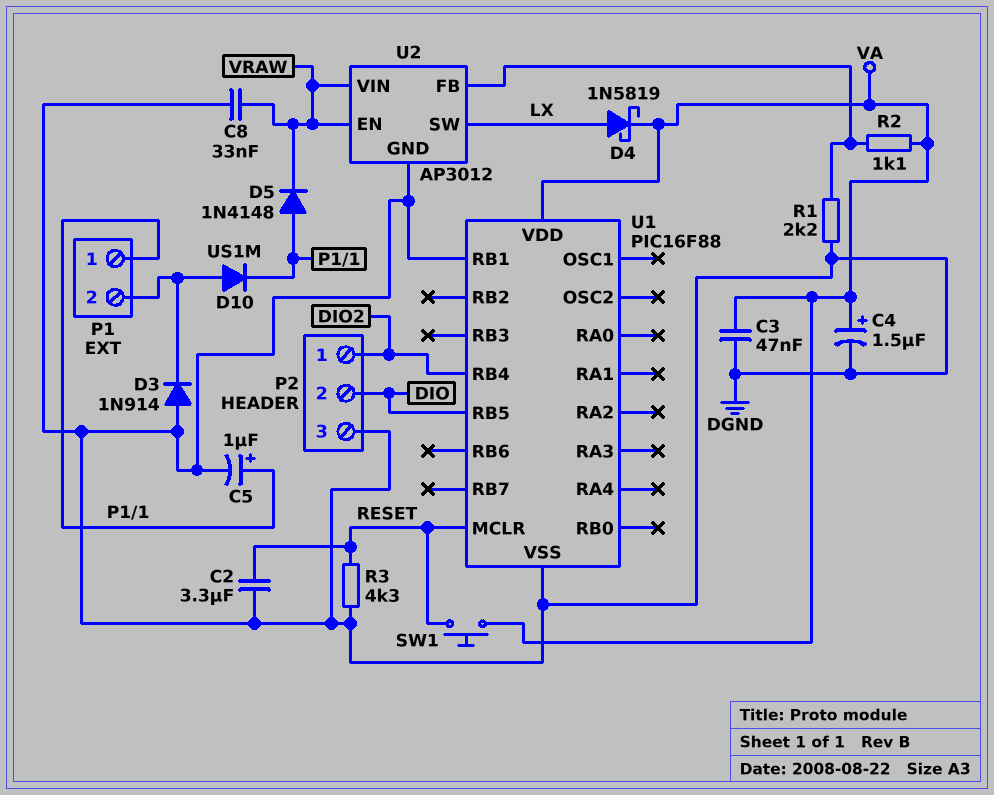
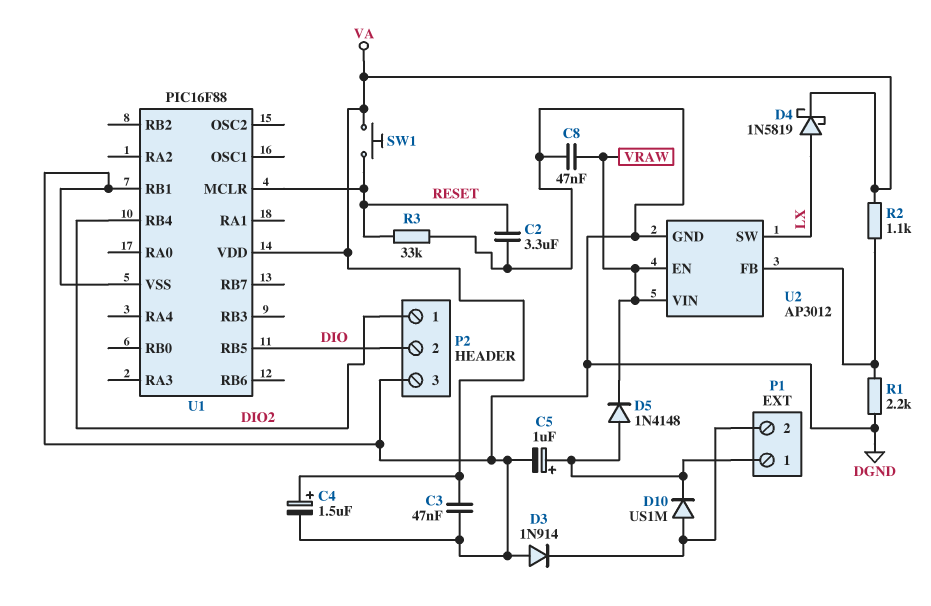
C8: 33nF (DGND, VRAW) -> 47nF (DGND, VRAW)
R3: 4.3k (DGND, RESET) -> 33k (DGND, RESET)

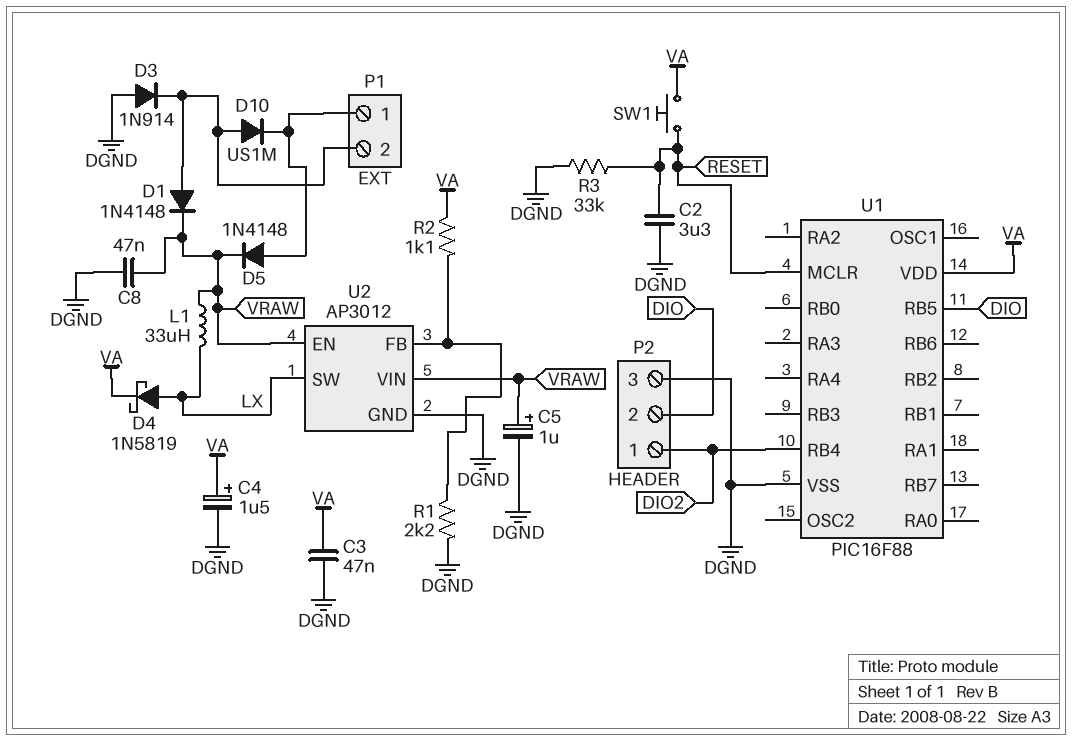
C5: 1uF (plus P1/1, minus DGND) -> 1uF (plus VRAW, minus DGND)
D1: none -> diode 1N4148 (A P1/2, K VRAW)
L1: none -> 33uH (LX, VRAW)
U1 pin RB1: DGND -> none

